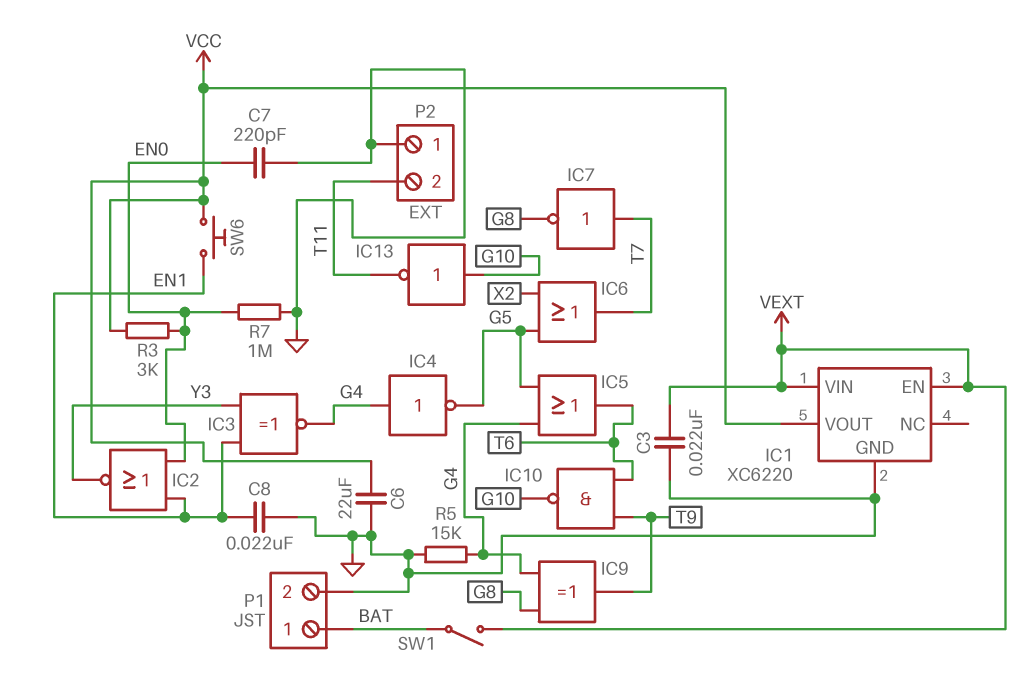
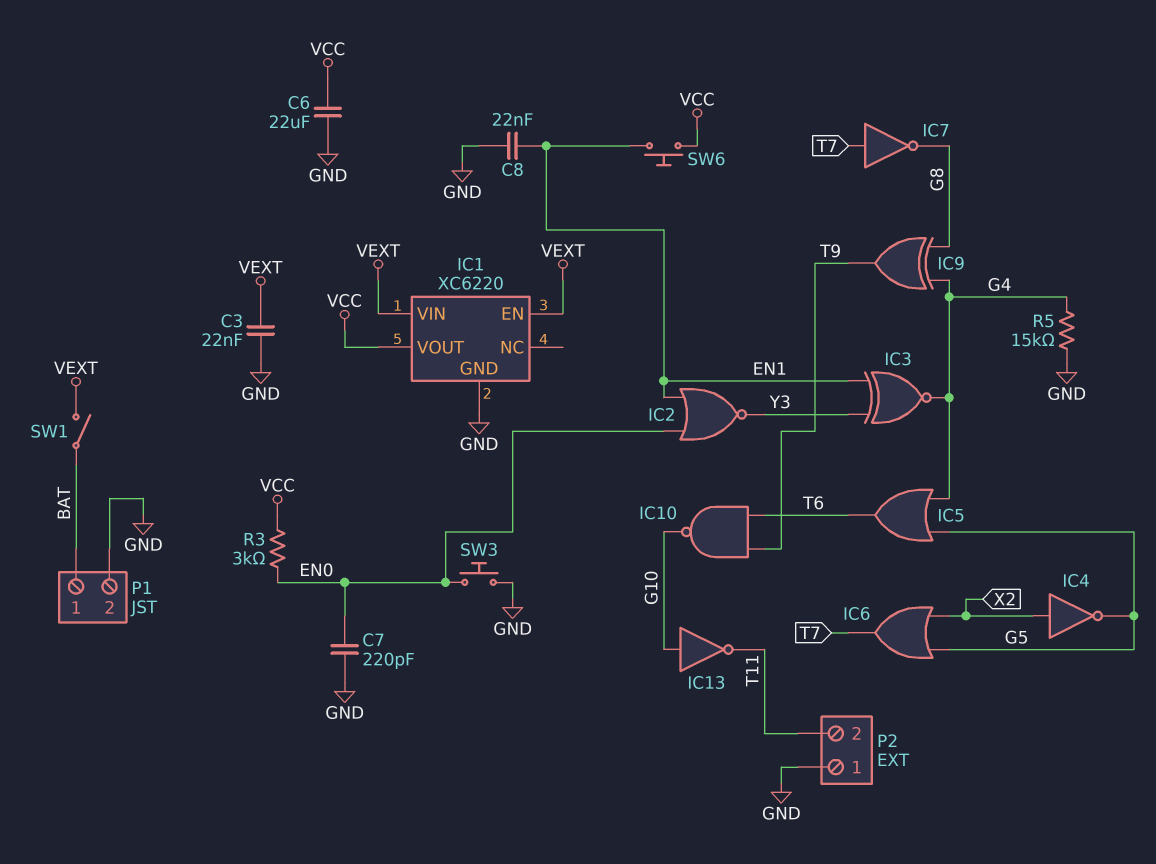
IC4: NOT (in G4, out G5) -> NOT (in X2, out G5)
R7: 1M (EN0, GND) -> none
SW3: none -> button (EN0, GND)

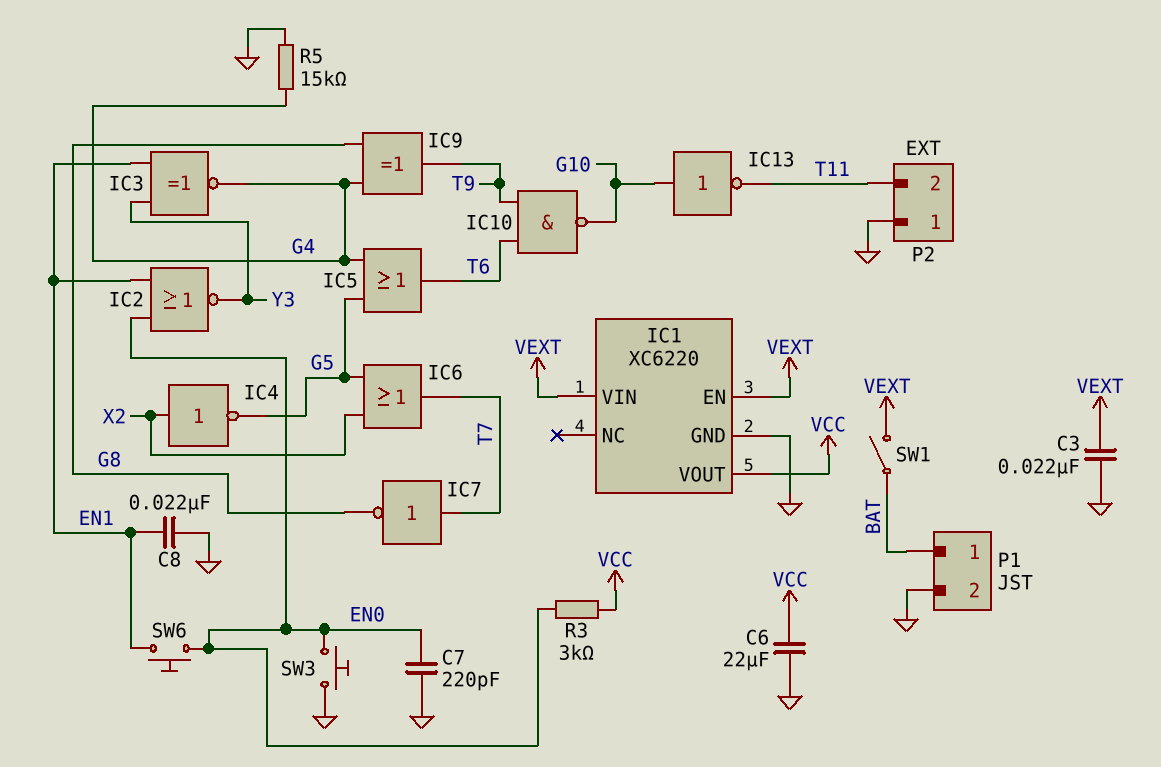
SW6: button (EN1, VCC) -> button (EN0, EN1)

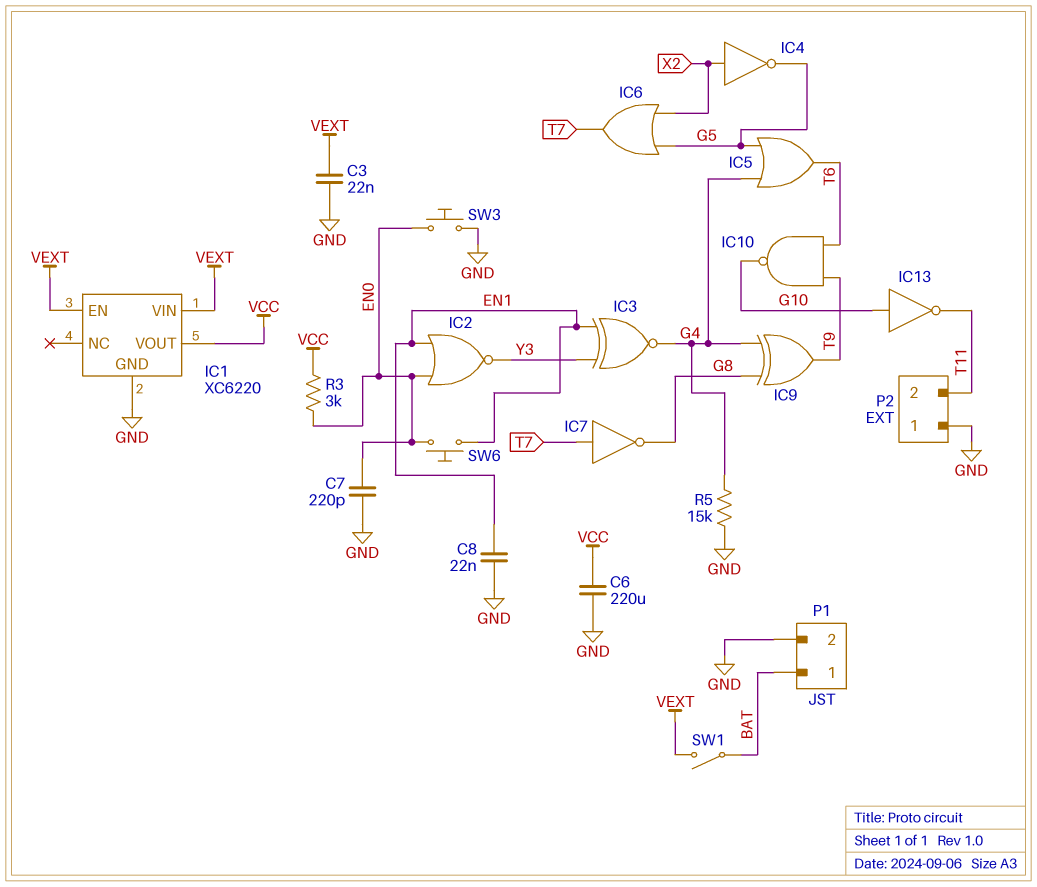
C6: 22uF (GND, VCC) -> 220uF (GND, VCC)

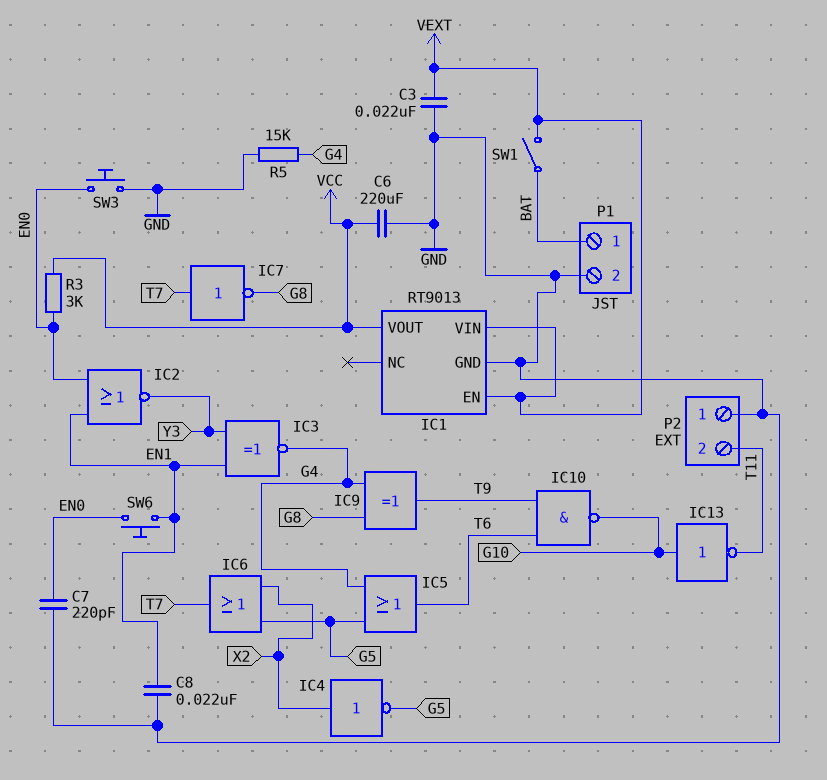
IC1: XC6220 -> RT9013

